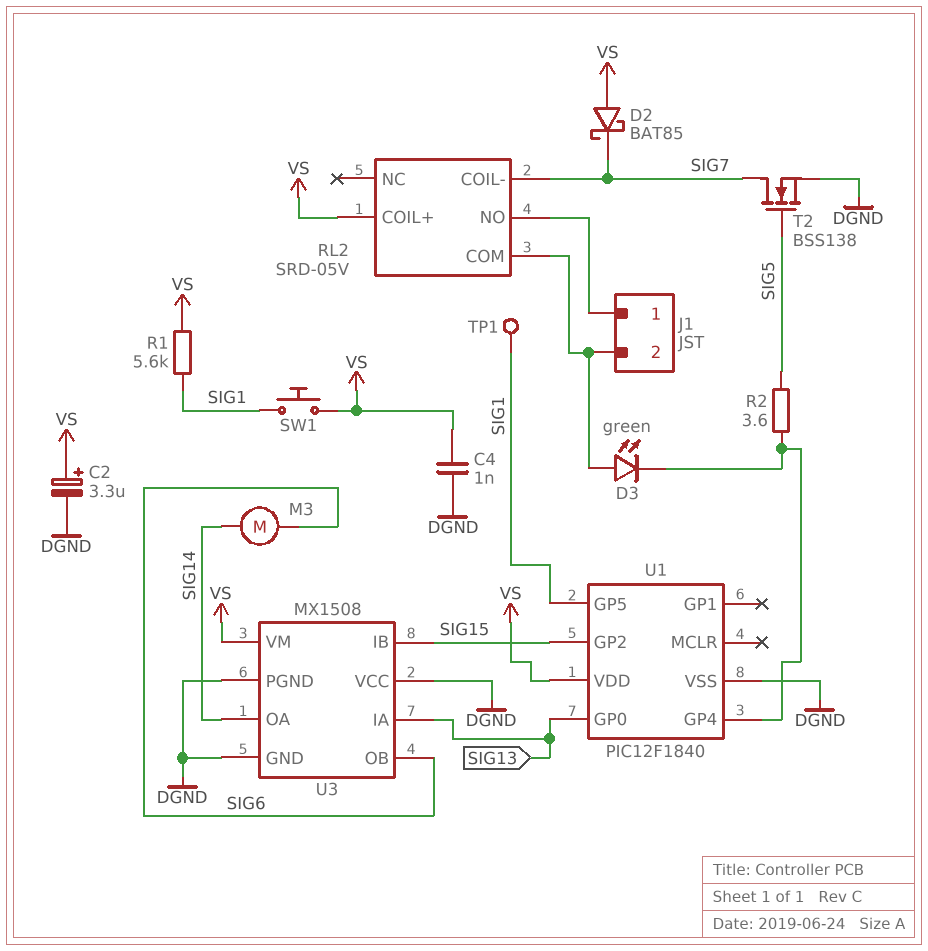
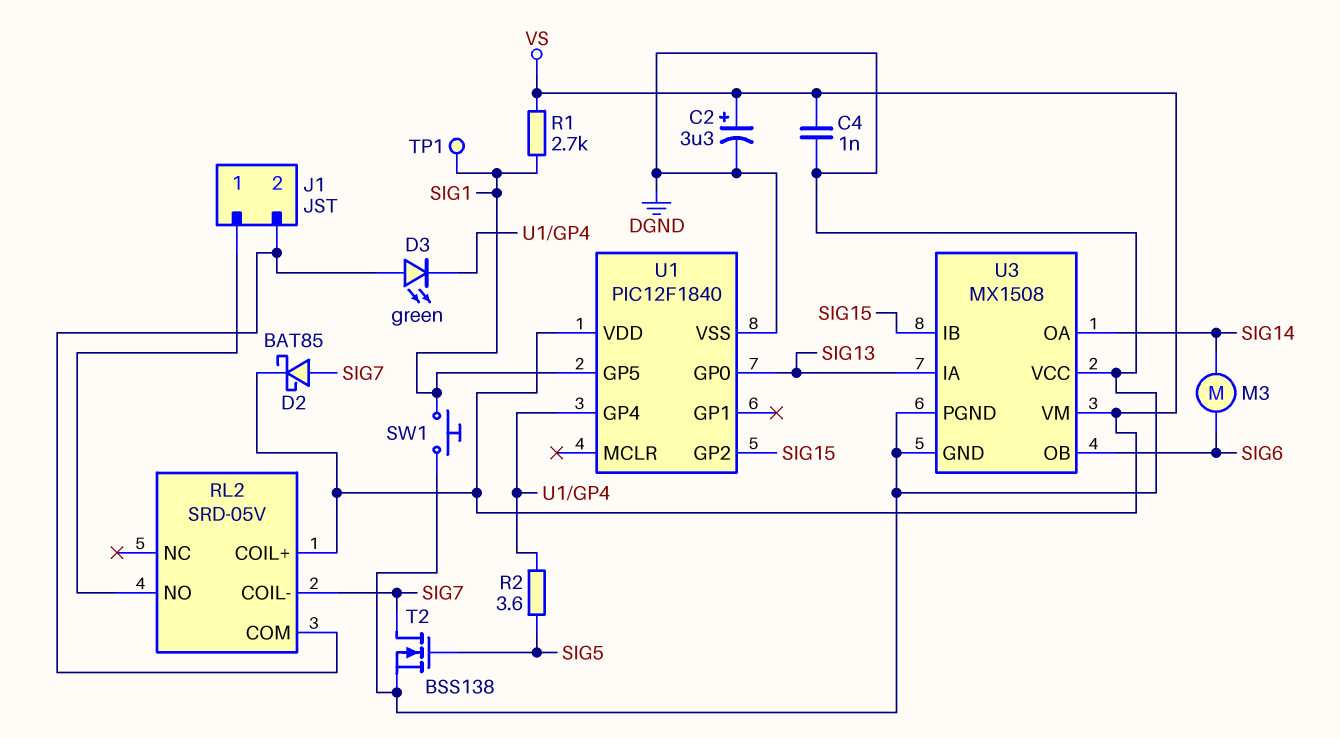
D2: schottky BAT85 (A VS, K SIG7) -> schottky BAT85 (A SIG7, K VS)
R1: 5.6k (SIG1, VS) -> 2.7k (SIG1, VS)
SW1: button (SIG1, VS) -> button (DGND, SIG1)

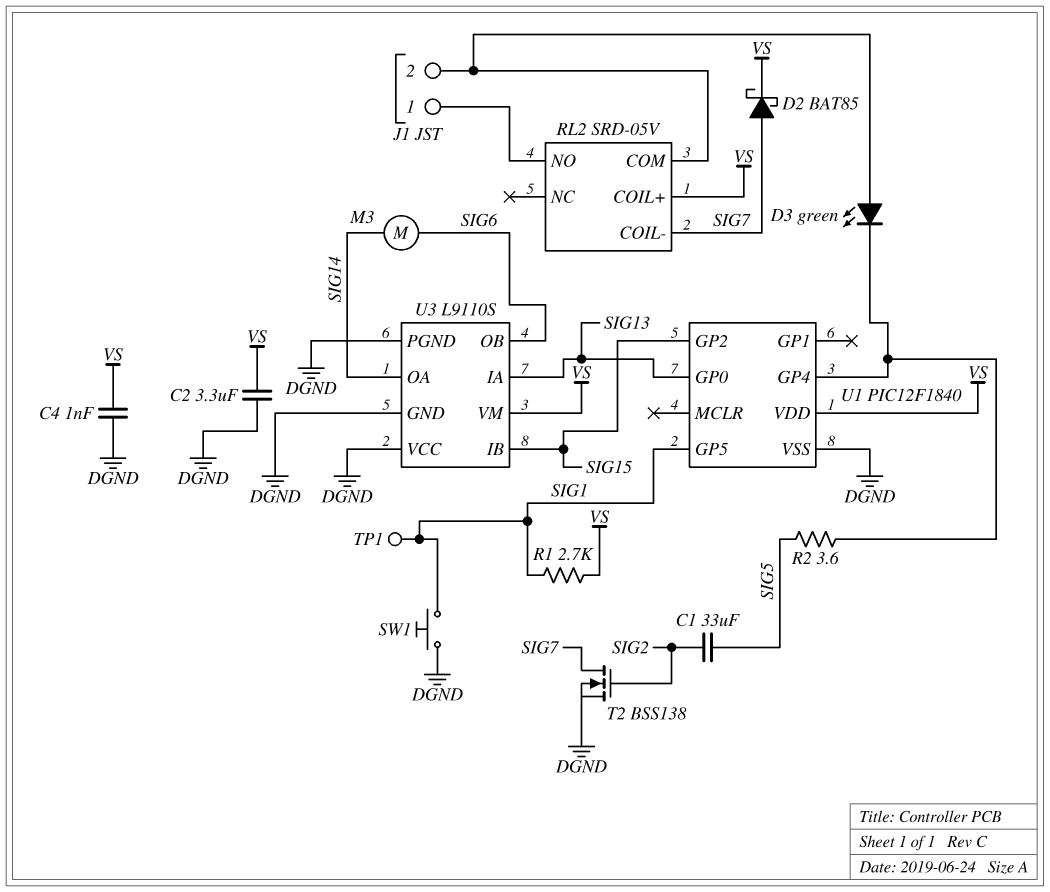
C1: none -> 33uF (SIG2, SIG5)
C2: 3.3uF (plus VS, minus DGND) -> 3.3uF (DGND, VS)
T2: NMOS BSS138 (G SIG5, D SIG7, S DGND) -> NMOS BSS138 (G SIG2, D SIG7, S DGND)
U3: MX1508 -> L9110S

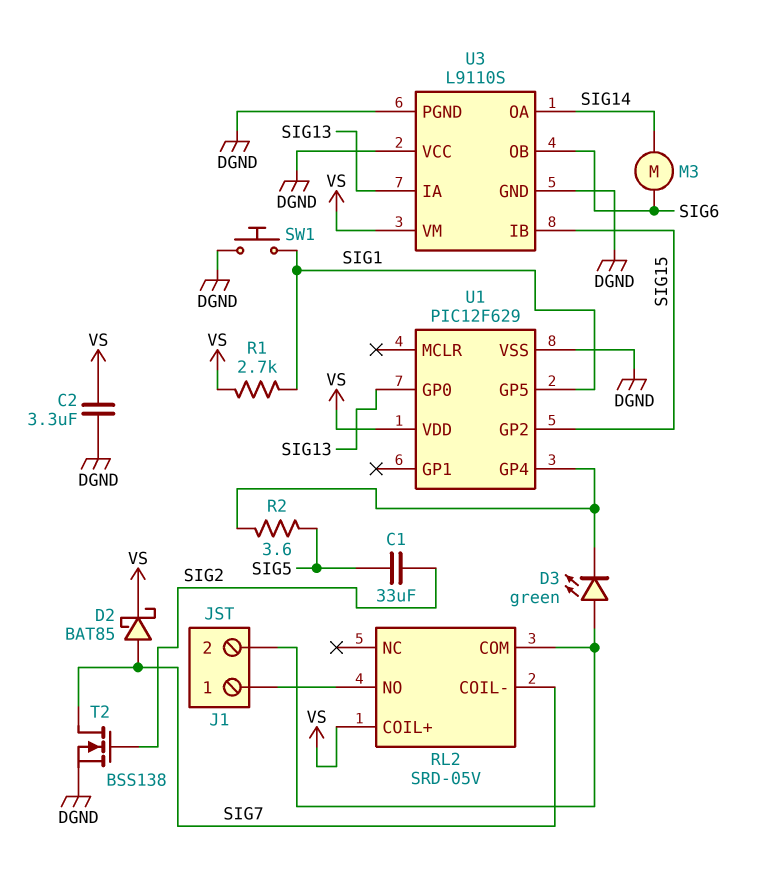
C4: 1nF (DGND, VS) -> none
TP1: test point (SIG1) -> none
U1: PIC12F1840 -> PIC12F629

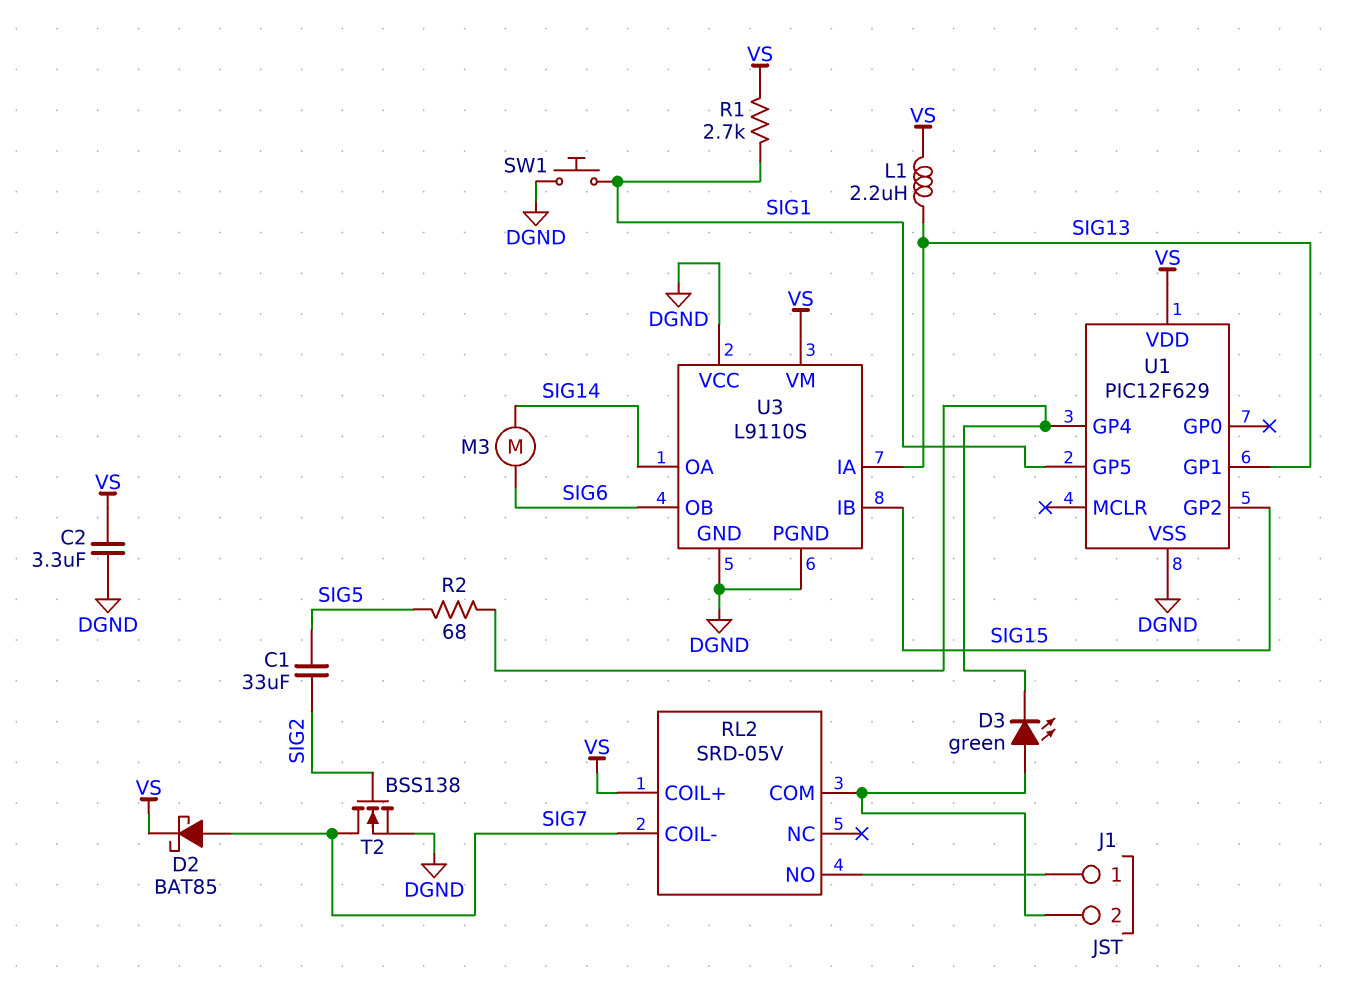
L1: none -> 2.2uH (SIG13, VS)
R2: 3.6 (SIG5, U1/GP4) -> 68 (SIG5, U1/GP4)
U1 pin GP0: SIG13 -> none
U1 pin GP1: none -> SIG13

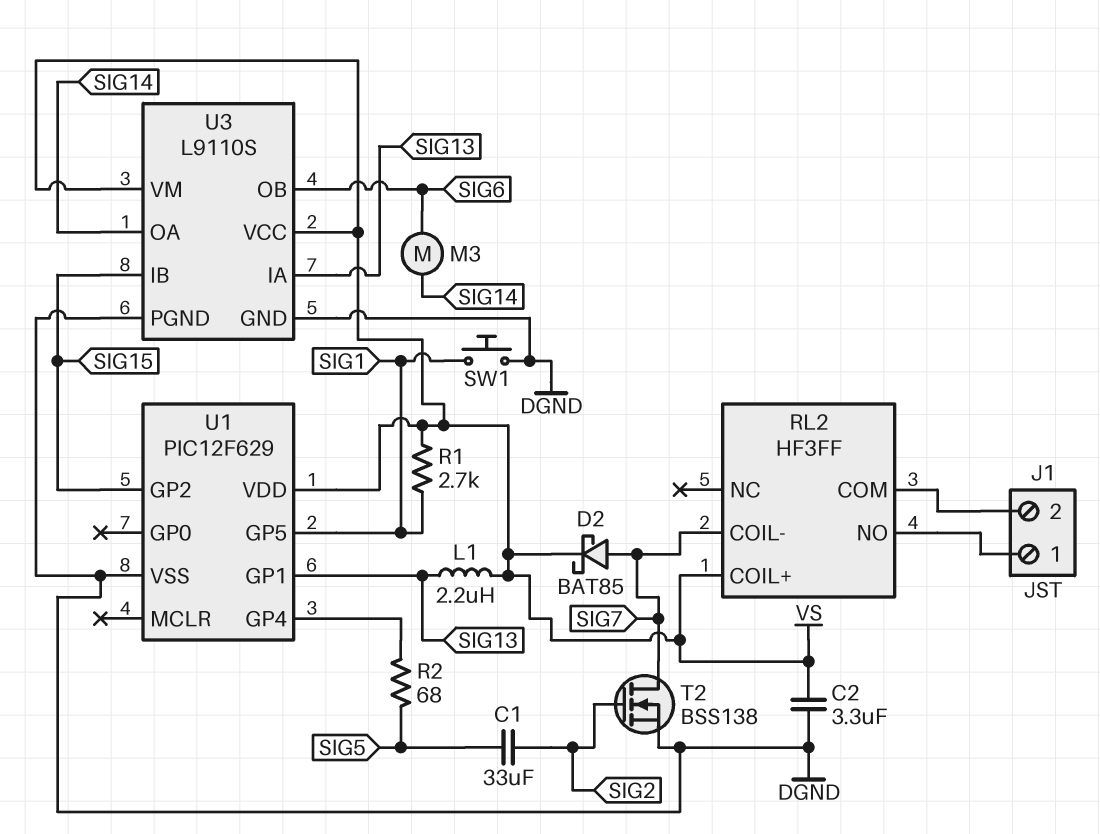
D3: LED green (A J1/2, K U1/GP4) -> none
RL2: SRD-05V -> HF3FF
U3 pin VCC: DGND -> VS

